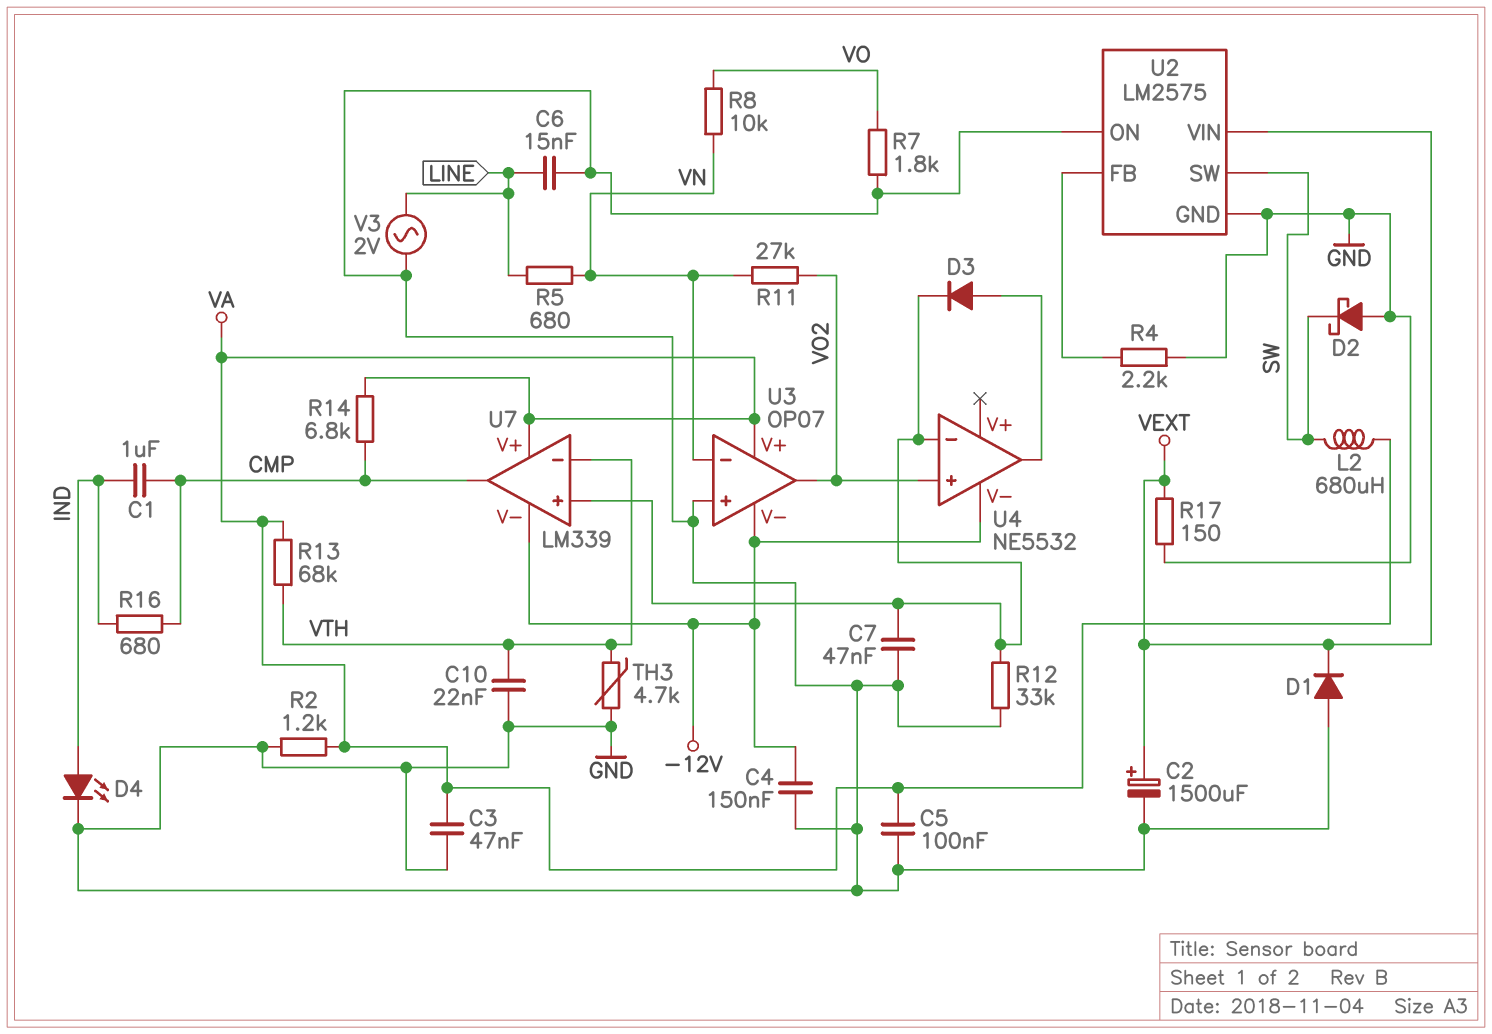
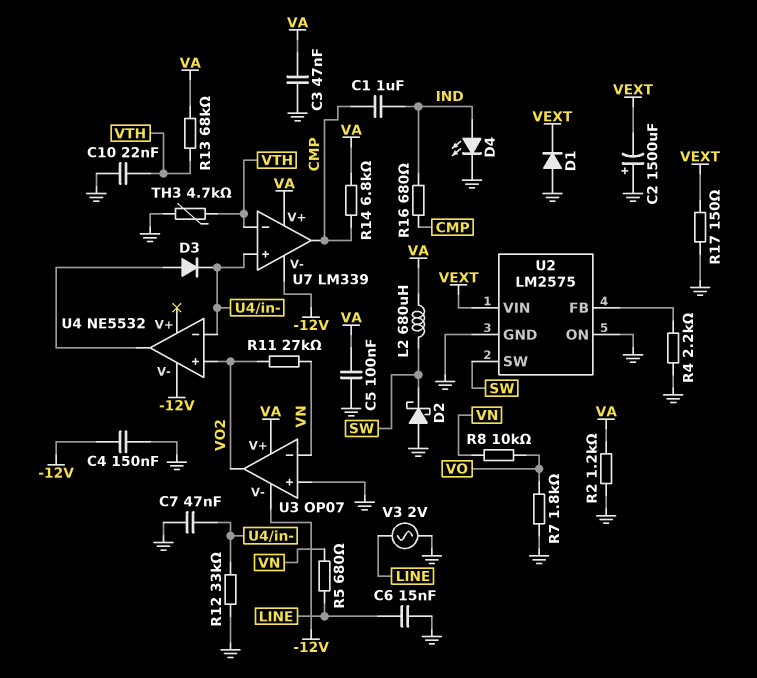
C2: 1500uF (plus VEXT, minus GND) -> 1500uF (plus GND, minus VEXT)

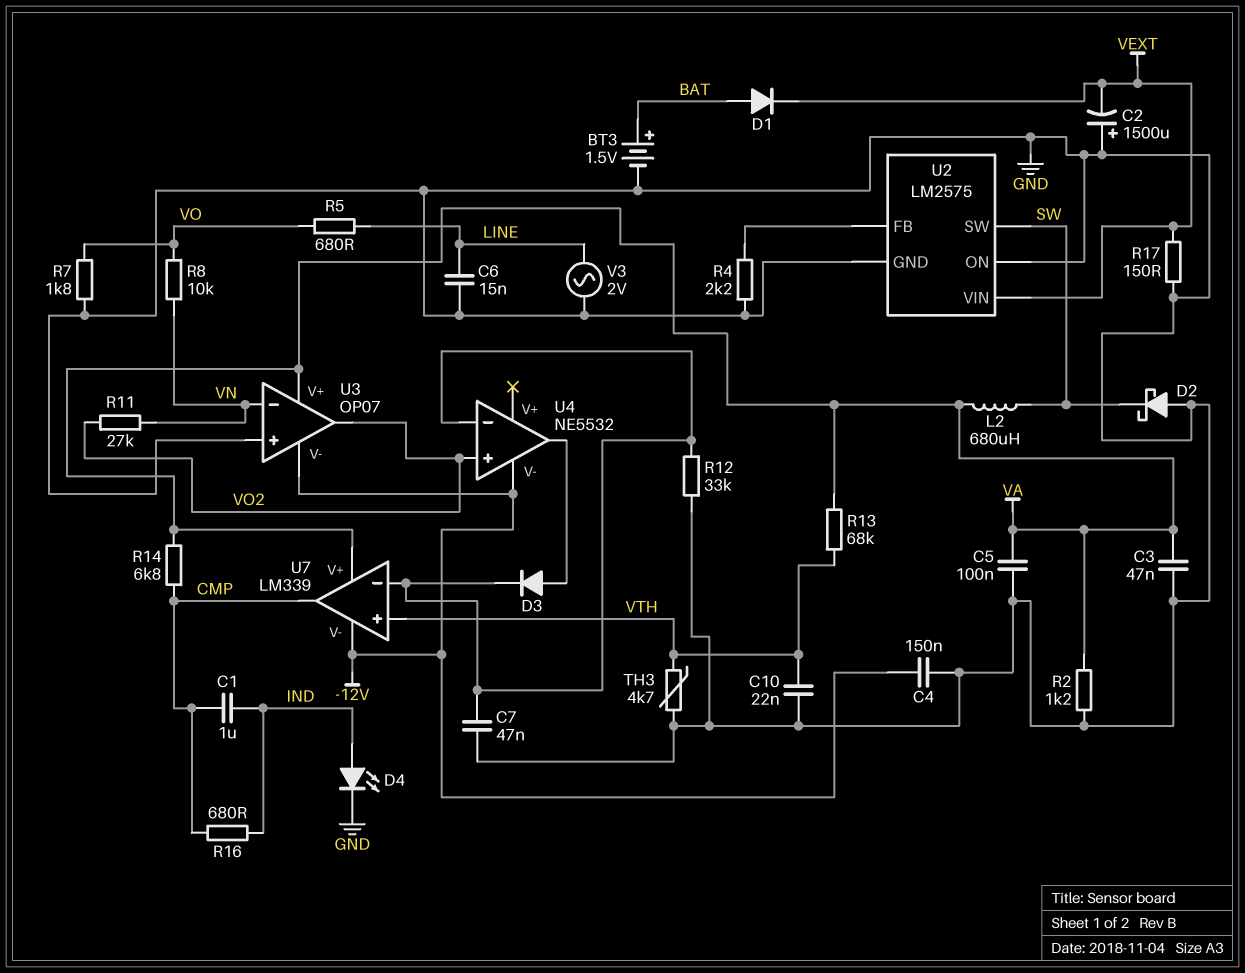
BT3: none -> 1.5V (plus BAT, minus GND)
D1: diode (A GND, K VEXT) -> diode (A BAT, K VEXT)
R5: 680 (LINE, VN) -> 680 (LINE, VO)
U7 pin in+: U4/in- -> VTH
U7 pin in-: VTH -> U4/in-

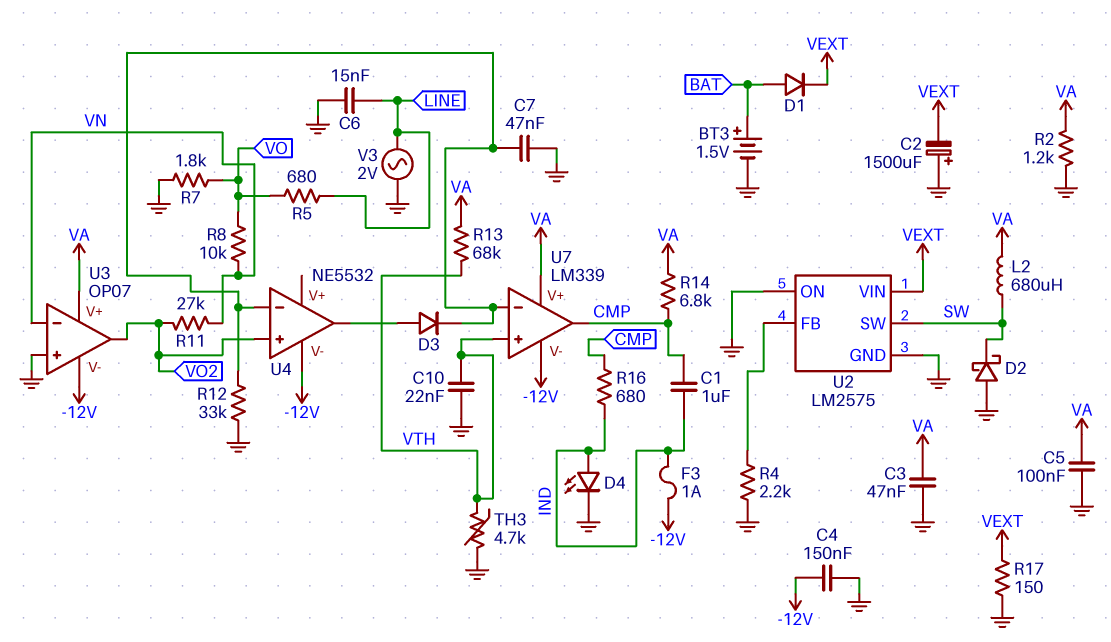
F3: none -> 1A (-12V, IND)

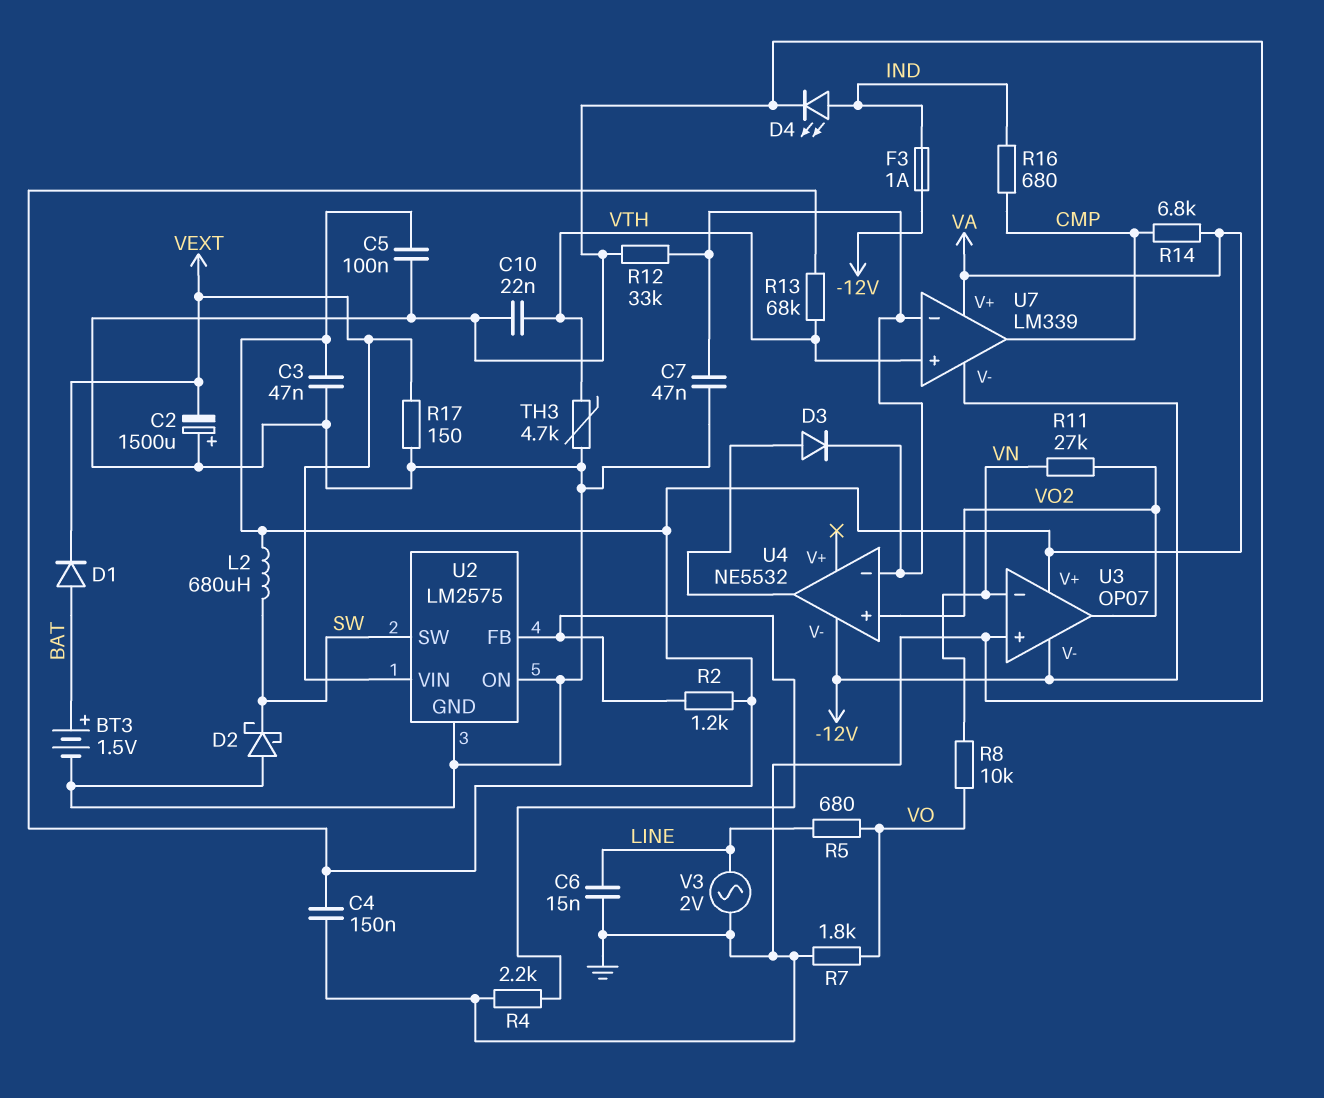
C1: 1uF (CMP, IND) -> none
C4: 150nF (-12V, GND) -> 150nF (GND, VA)
R2: 1.2k (GND, VA) -> 1.2k (U2/FB, VA)

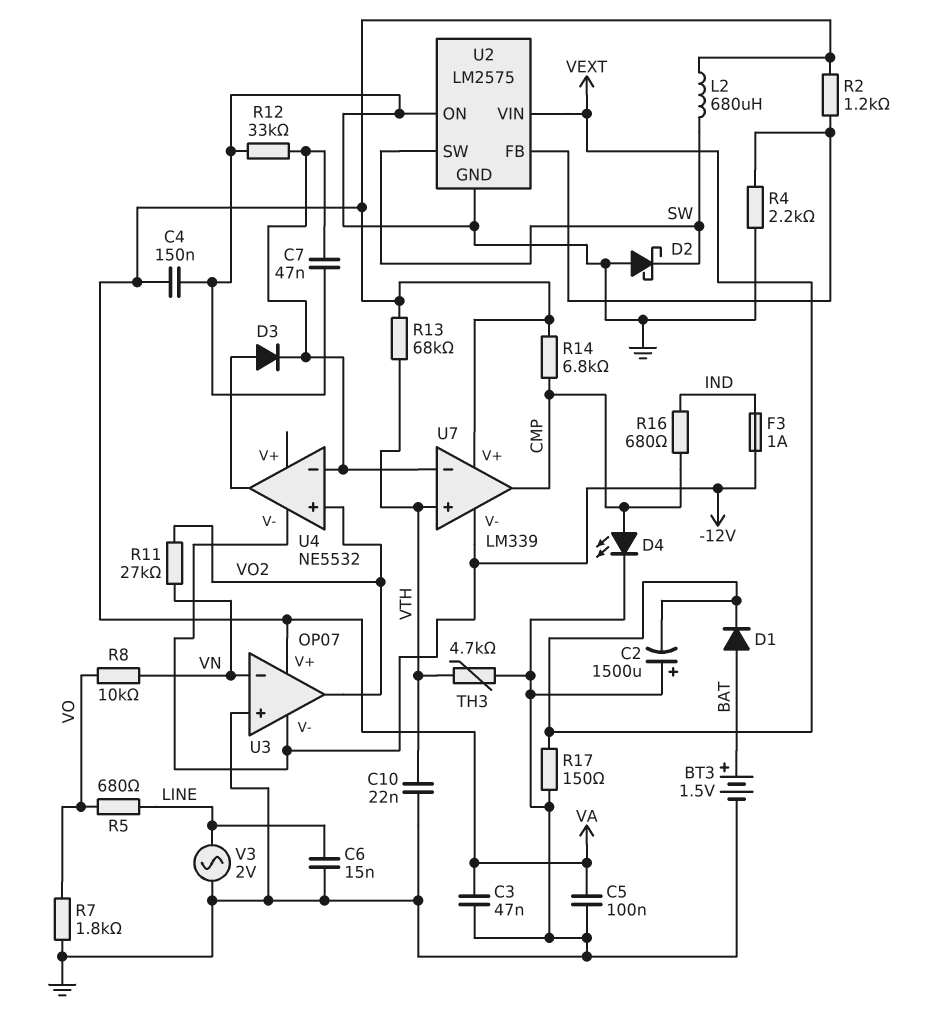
D4: LED (A IND, K GND) -> LED (A CMP, K GND)

